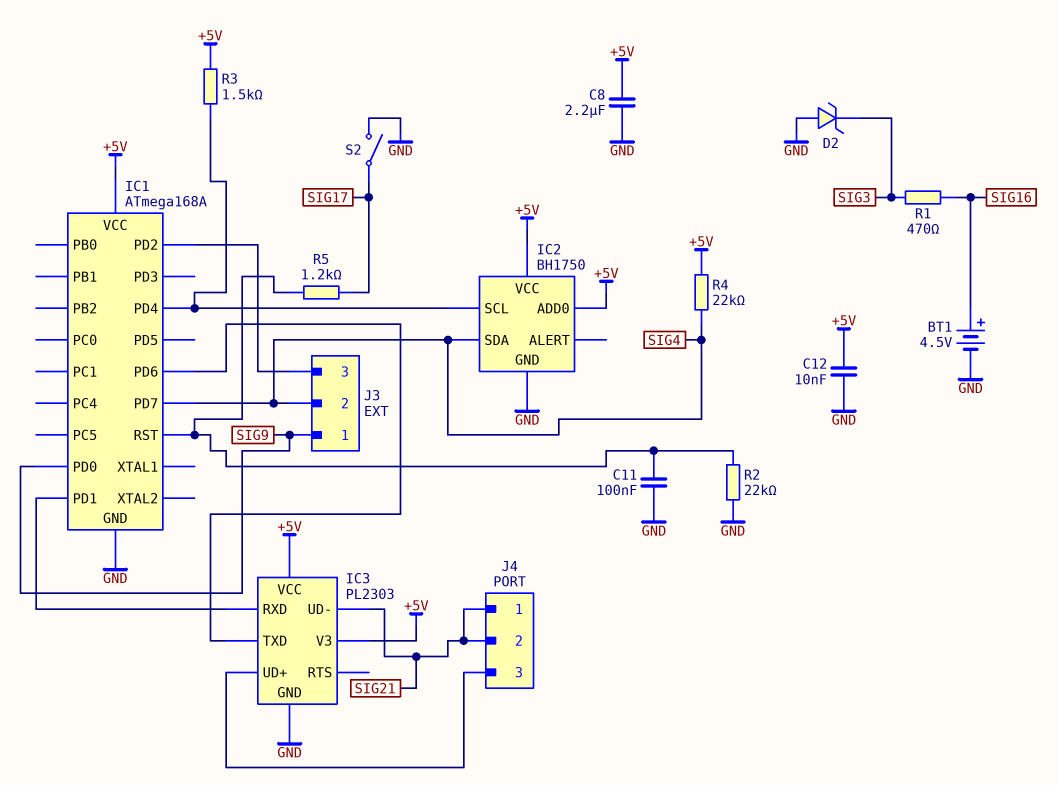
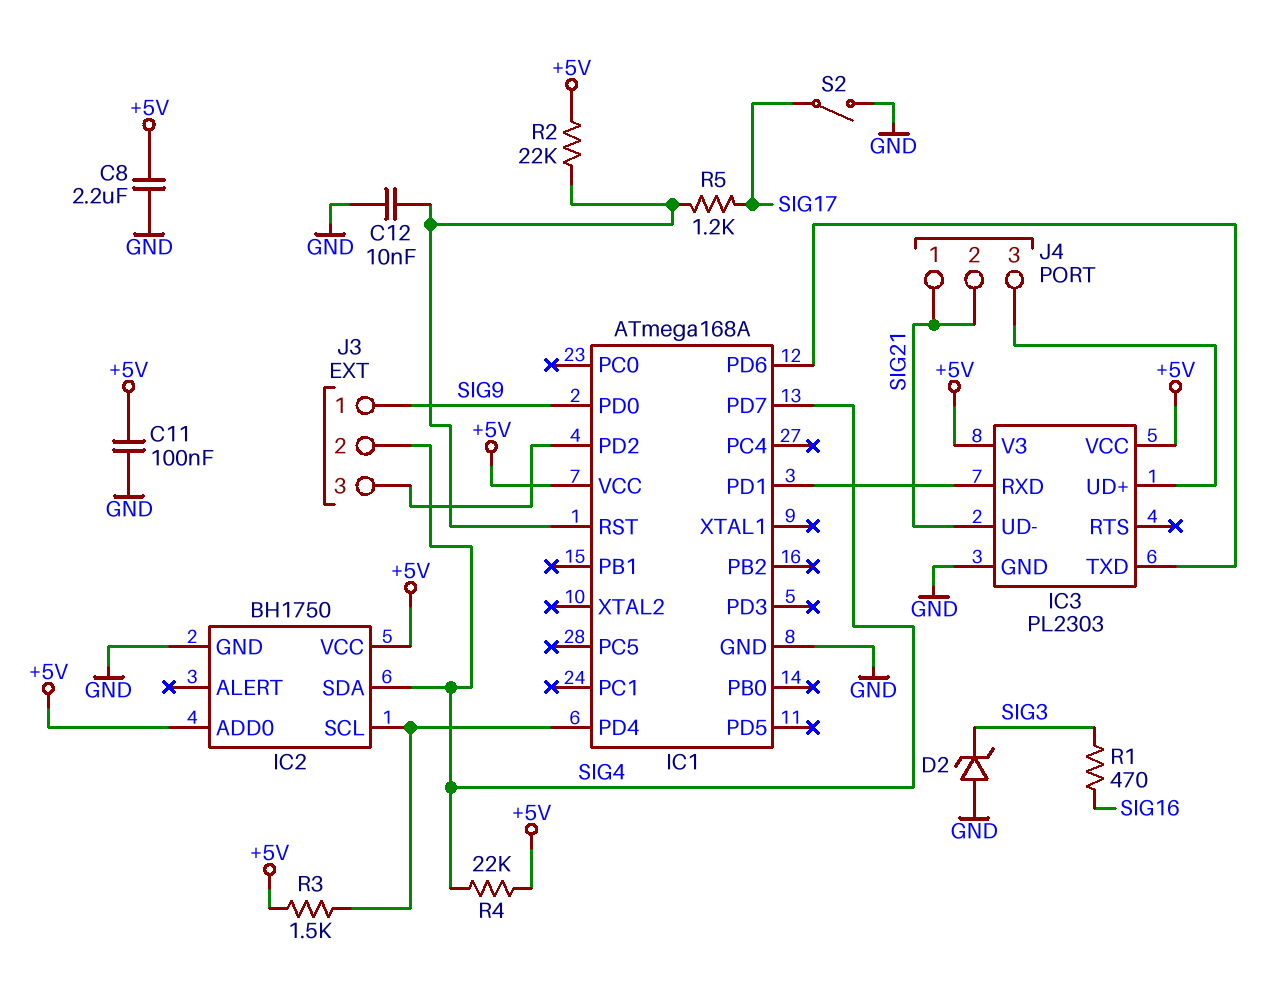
BT1: 4.5V (plus SIG16, minus GND) -> none
C11: 100nF (GND, IC1/RST) -> 100nF (+5V, GND)
C12: 10nF (+5V, GND) -> 10nF (GND, IC1/RST)
R2: 22k (GND, IC1/RST) -> 22k (+5V, IC1/RST)

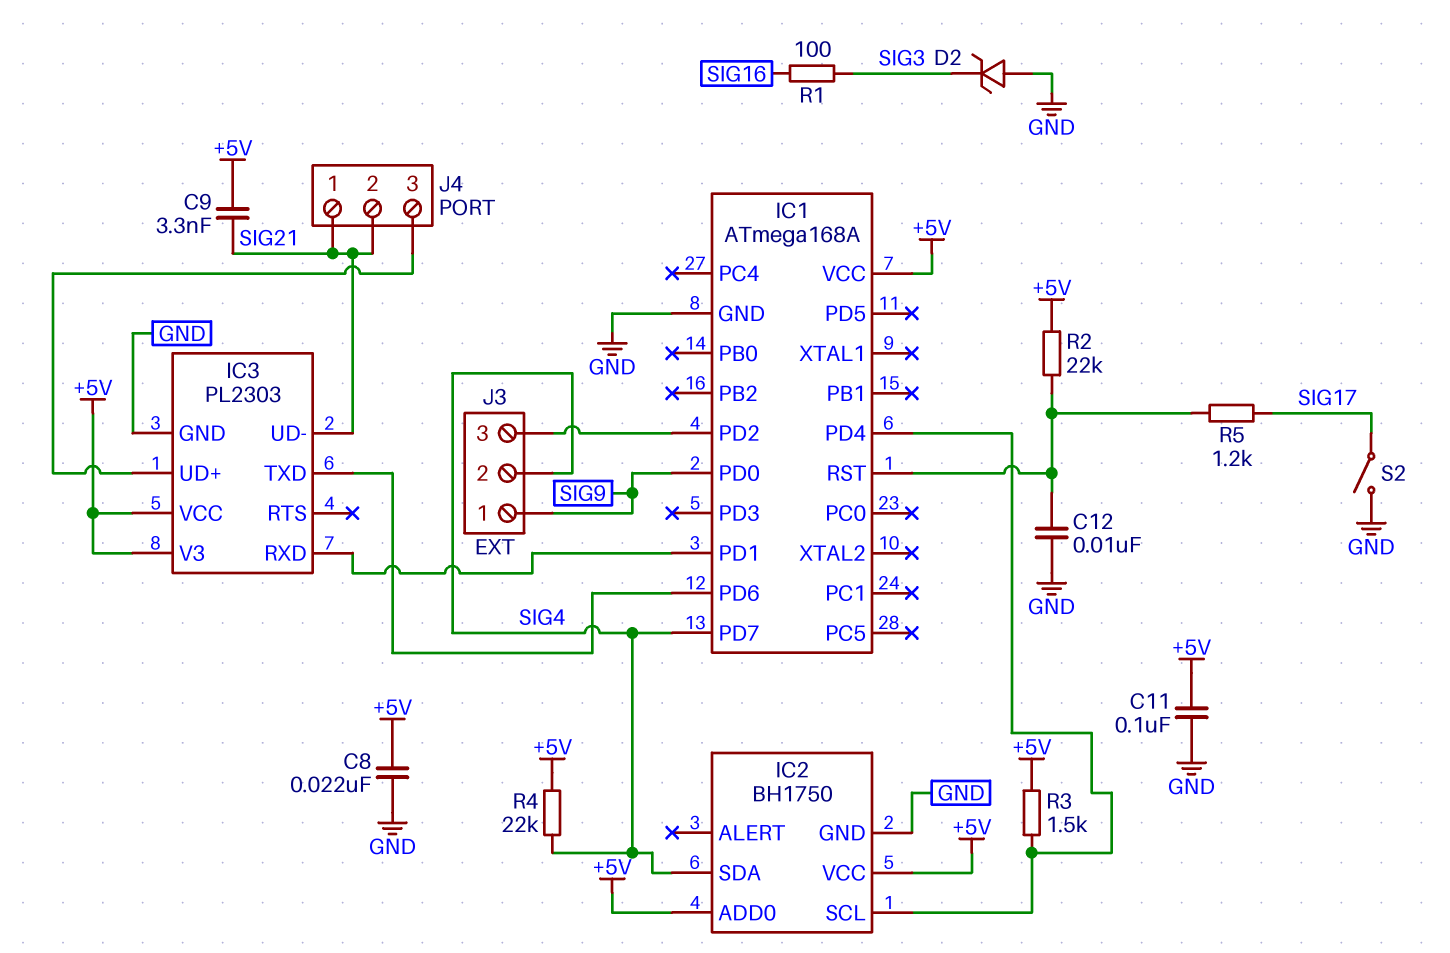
C8: 2.2uF (+5V, GND) -> 22nF (+5V, GND)
C9: none -> 3.3nF (+5V, SIG21)
R1: 470 (SIG3, SIG16) -> 100 (SIG3, SIG16)

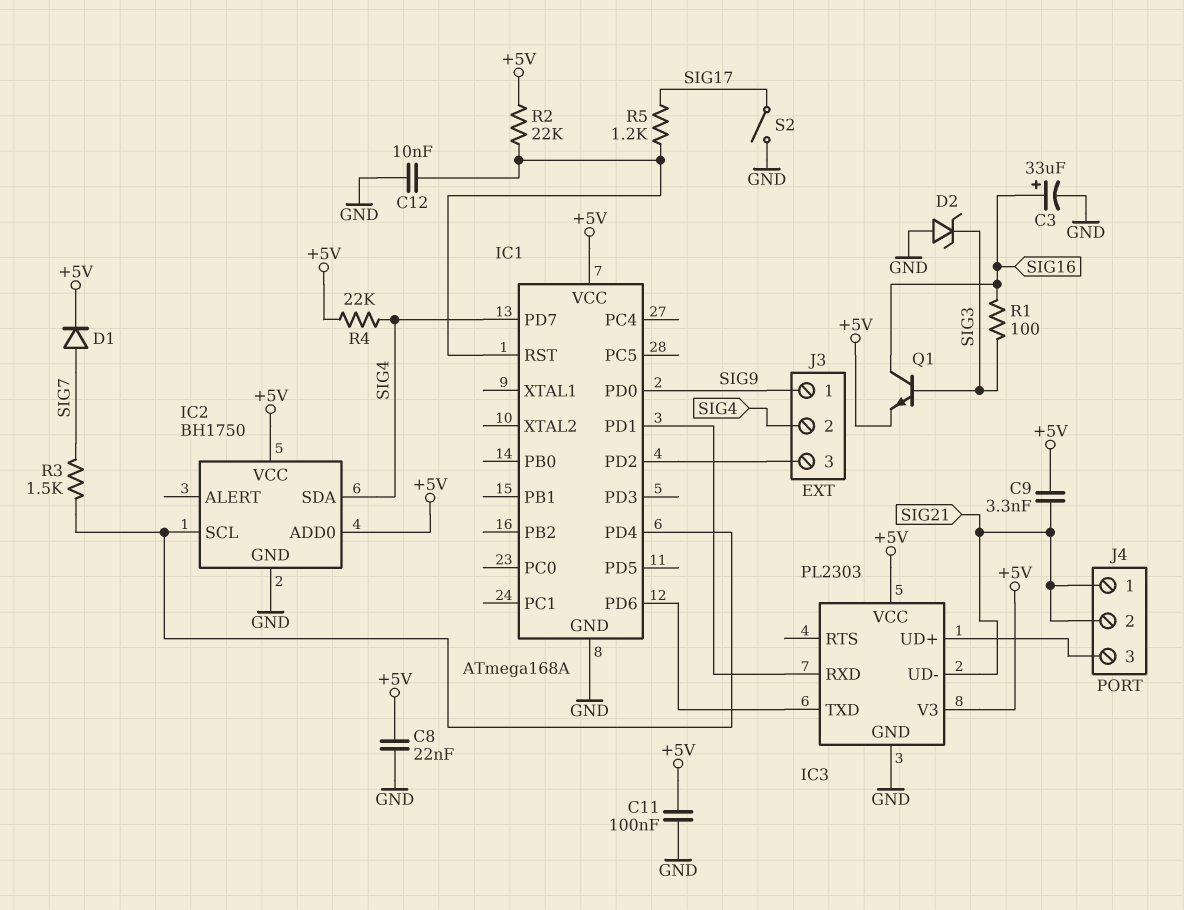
C3: none -> 33uF (plus SIG16, minus GND)
D1: none -> diode (A SIG7, K +5V)
Q1: none -> NPN (B SIG3, C SIG16, E +5V)
R3: 1.5k (+5V, IC1/PD4) -> 1.5k (IC1/PD4, SIG7)

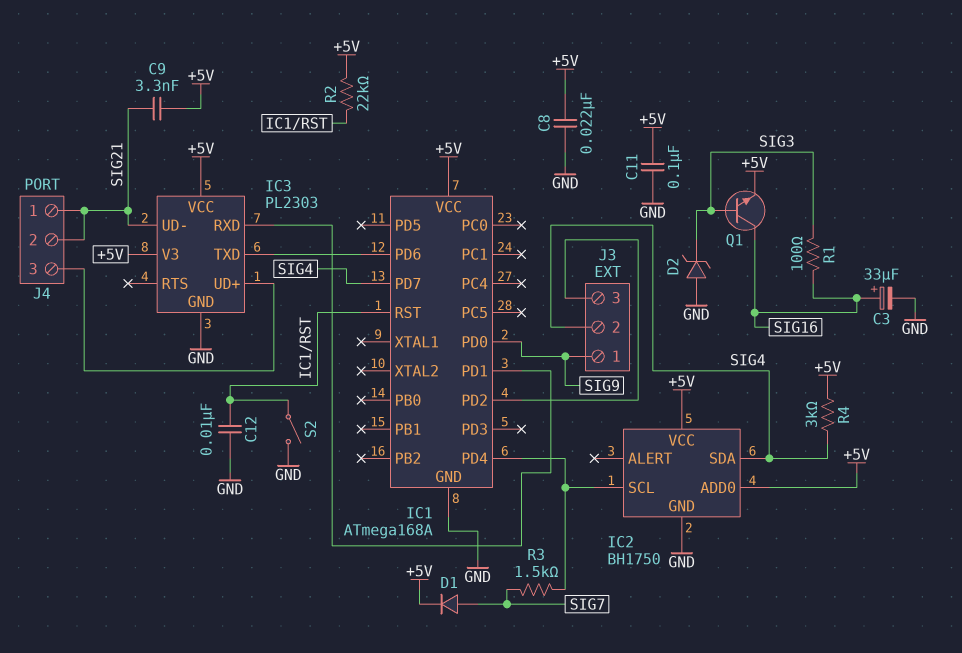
R4: 22k (+5V, SIG4) -> 3k (+5V, SIG4)
R5: 1.2k (IC1/RST, SIG17) -> none
S2: switch (GND, SIG17) -> switch (GND, IC1/RST)

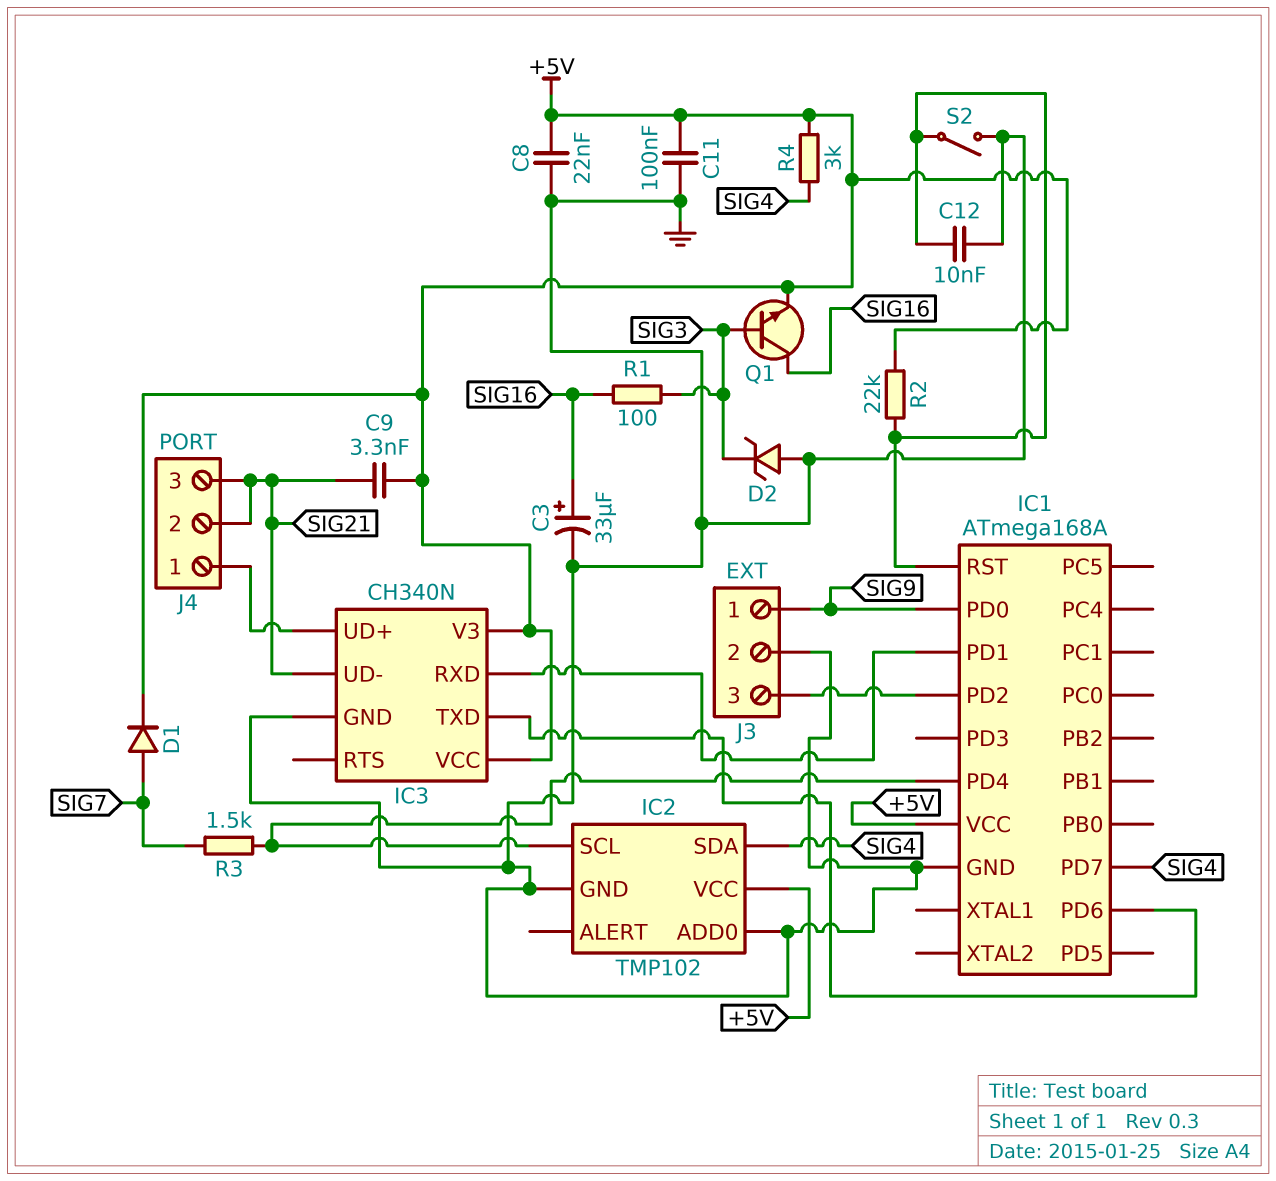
IC2: BH1750 -> TMP102
IC2 pin ADD0: +5V -> GND
IC3: PL2303 -> CH340N
J3 pin 2: SIG4 -> GND
J4 pin 1: SIG21 -> IC3/UD+
J4 pin 3: IC3/UD+ -> SIG21

